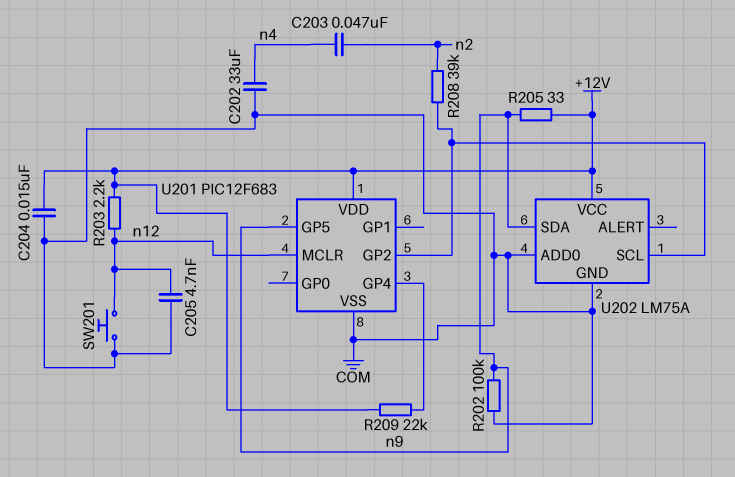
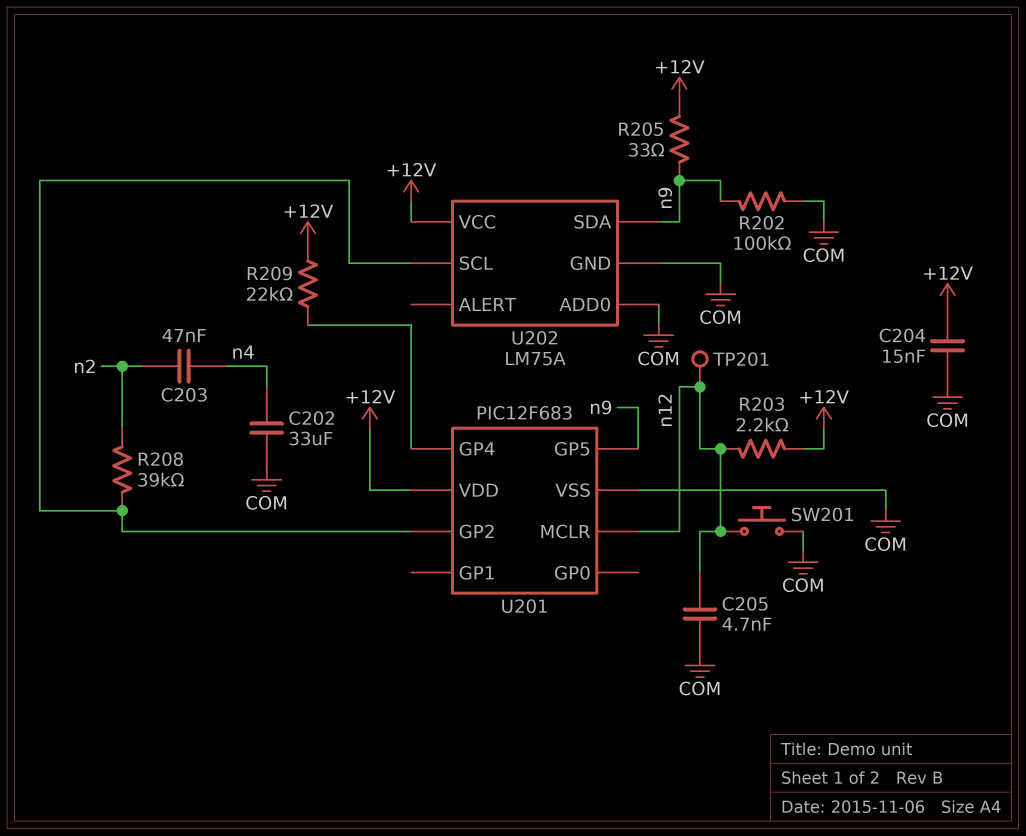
TP201: none -> test point (n12)

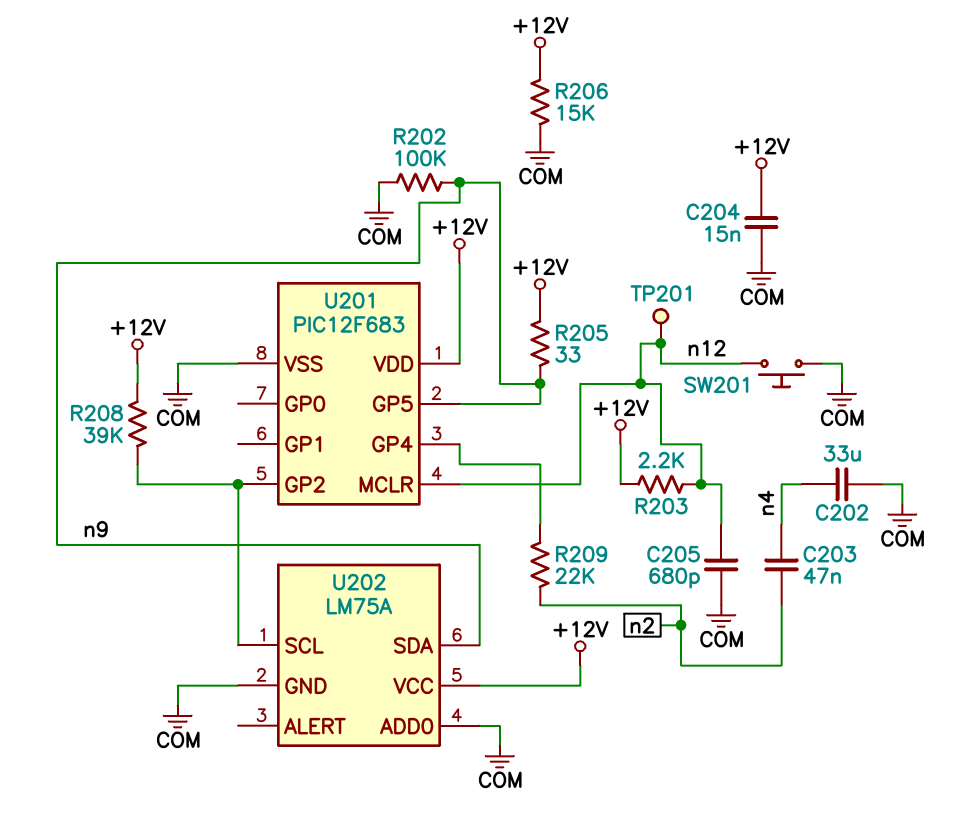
C205: 4.7nF (COM, n12) -> 680pF (COM, n12)
R206: none -> 15k (+12V, COM)
R208: 39k (U201/GP2, n2) -> 39k (+12V, U201/GP2)
R209: 22k (+12V, U201/GP4) -> 22k (U201/GP4, n2)

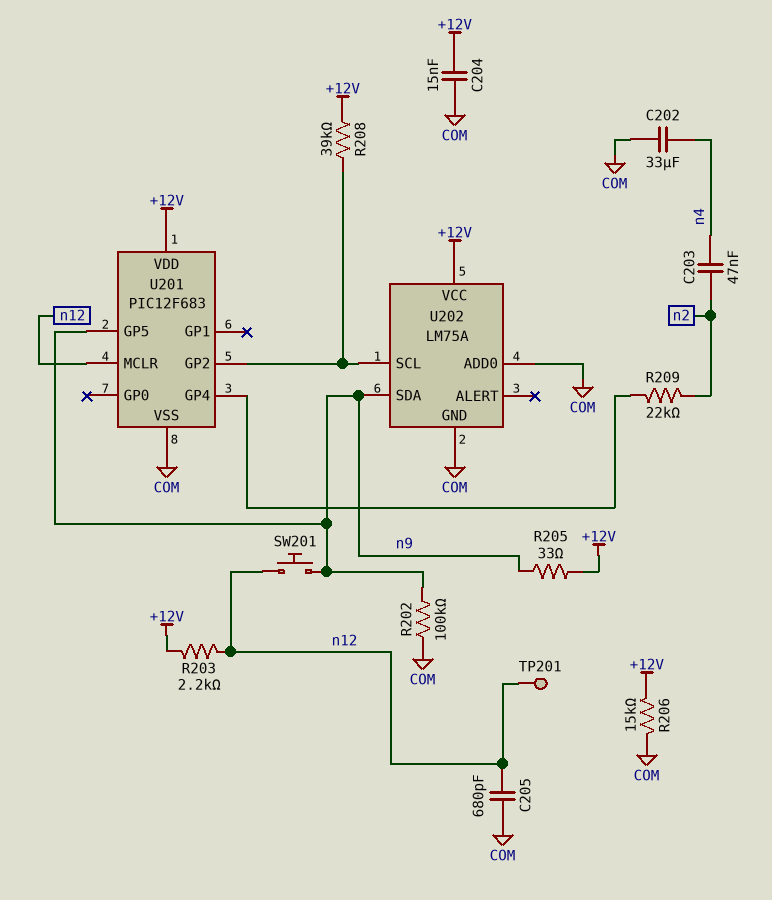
SW201: button (COM, n12) -> button (n9, n12)

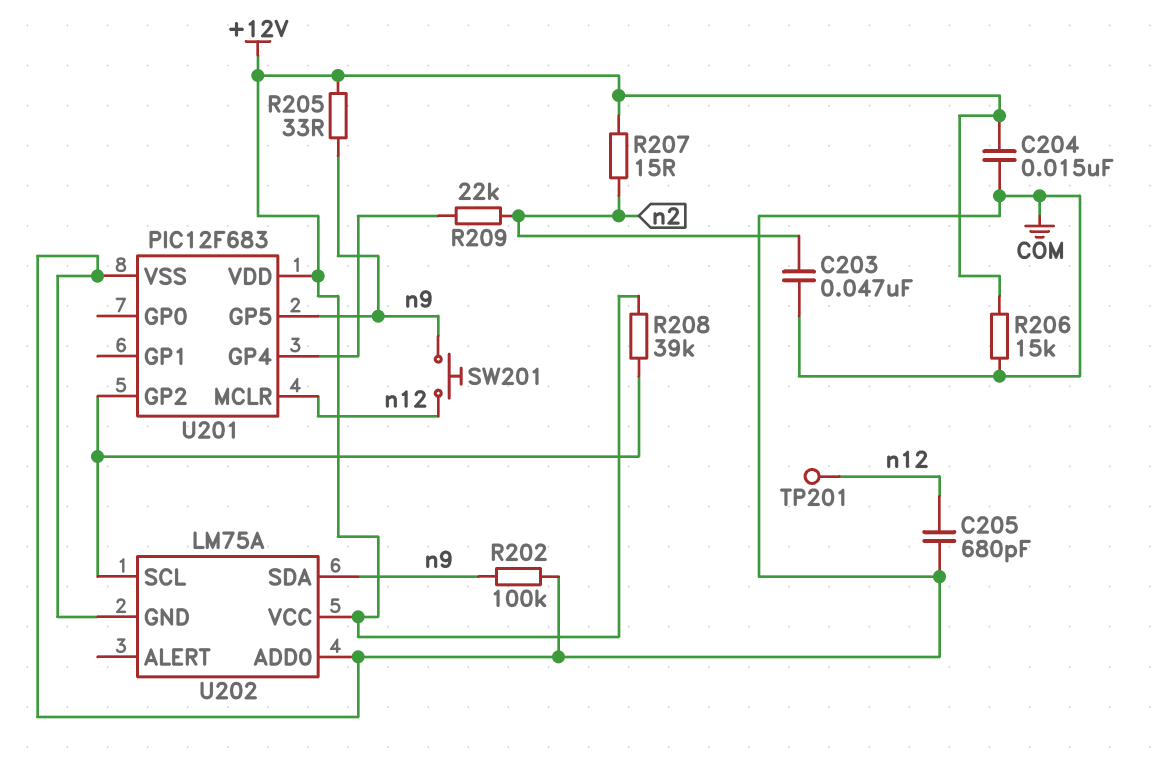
C202: 33uF (COM, n4) -> none
C203: 47nF (n2, n4) -> 47nF (COM, n2)
R203: 2.2k (+12V, n12) -> none
R207: none -> 15 (+12V, n2)

